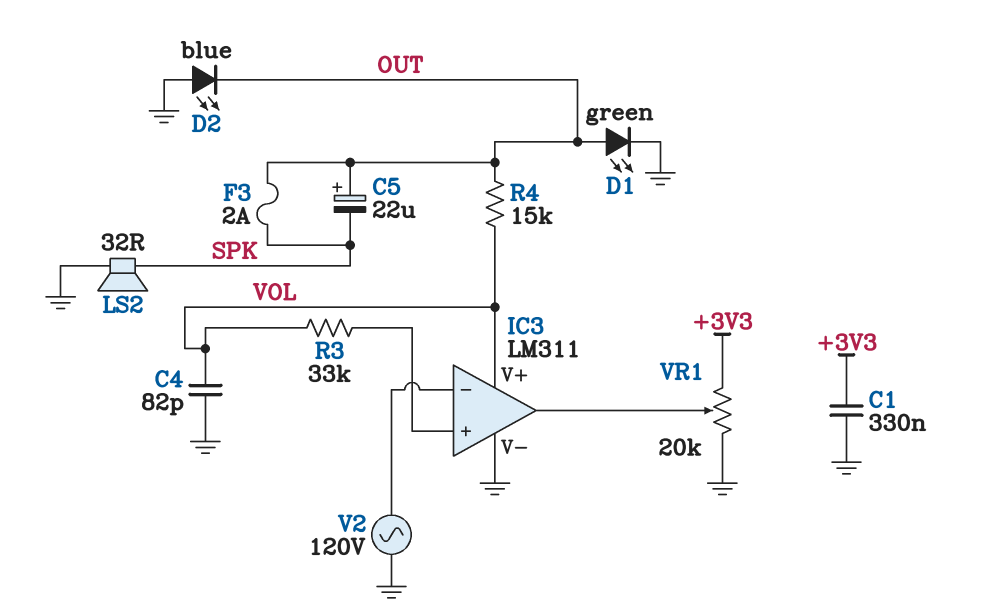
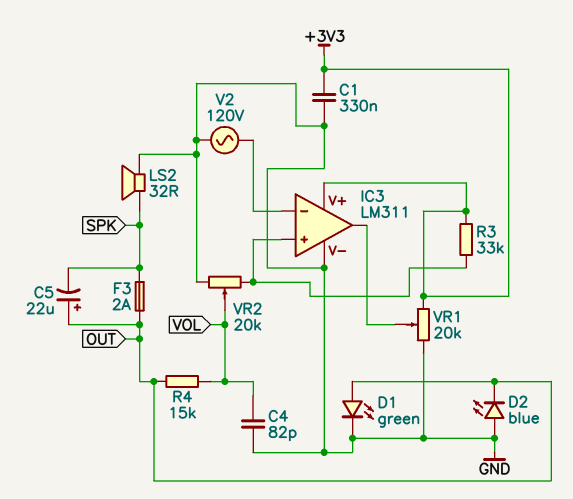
IC3 pin V+: VOL -> +3V3
R3: 33k (IC3/in+, VOL) -> 33k (+3V3, IC3/in+)
VR2: none -> 20k (GND, IC3/in+, wiper VOL)

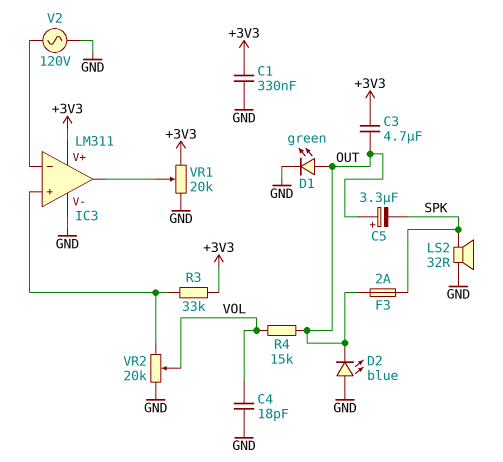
C3: none -> 4.7uF (+3V3, OUT)
C4: 82pF (GND, VOL) -> 18pF (GND, VOL)
C5: 22uF (plus OUT, minus SPK) -> 3.3uF (plus OUT, minus SPK)

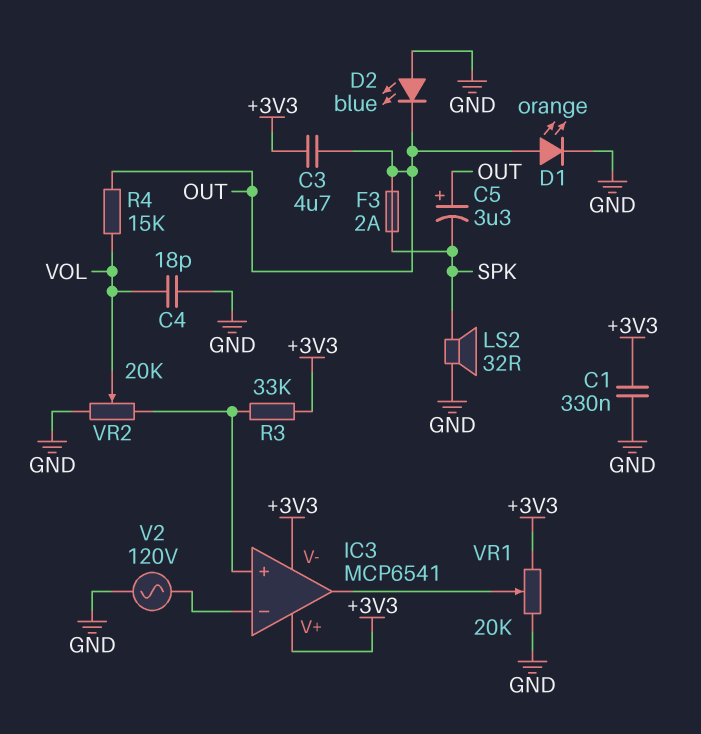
D1: LED green (A OUT, K GND) -> LED orange (A OUT, K GND)
IC3: LM311 -> MCP6541
IC3 pin V-: GND -> +3V3

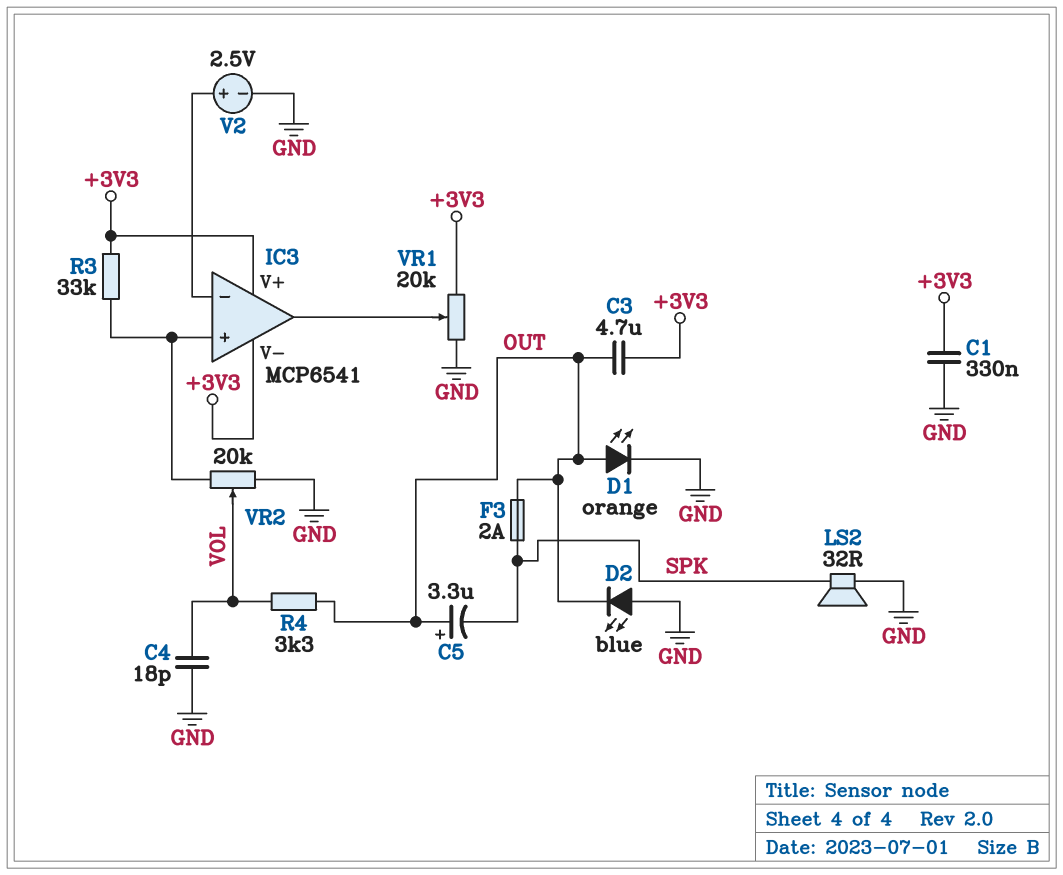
R4: 15k (OUT, VOL) -> 3.3k (OUT, VOL)
V2: AC 120V (GND, IC3/in-) -> 2.5V (plus IC3/in-, minus GND)

